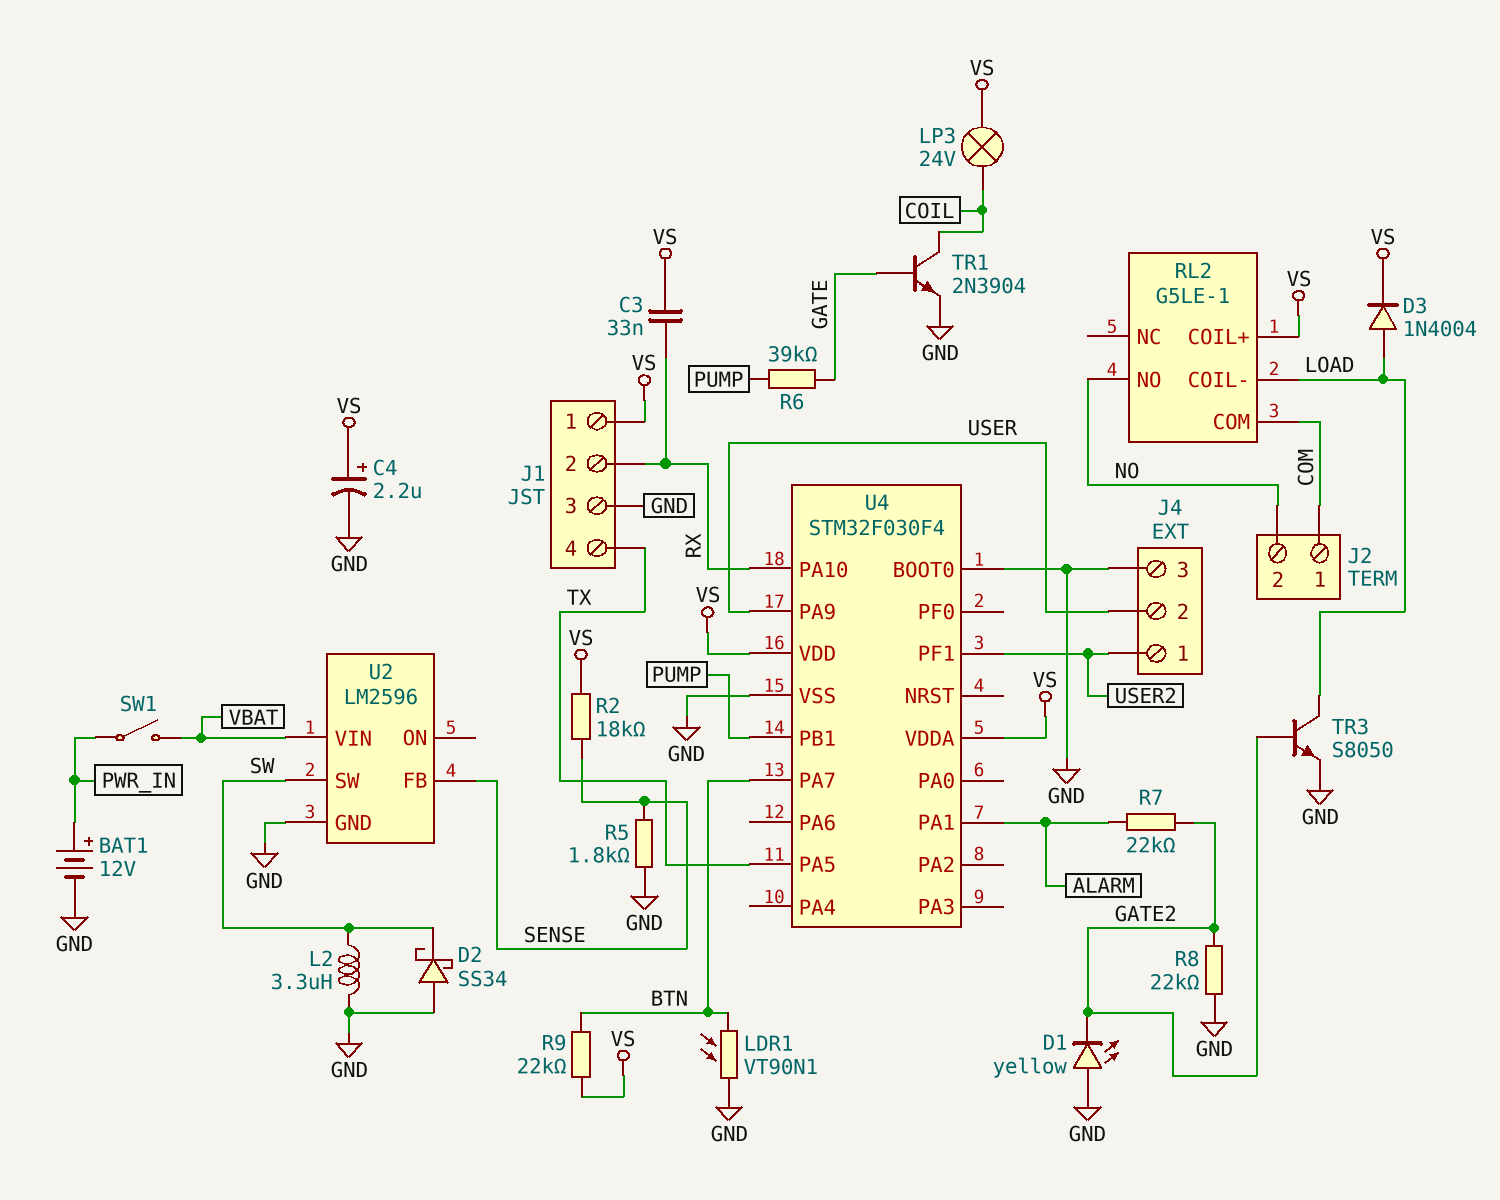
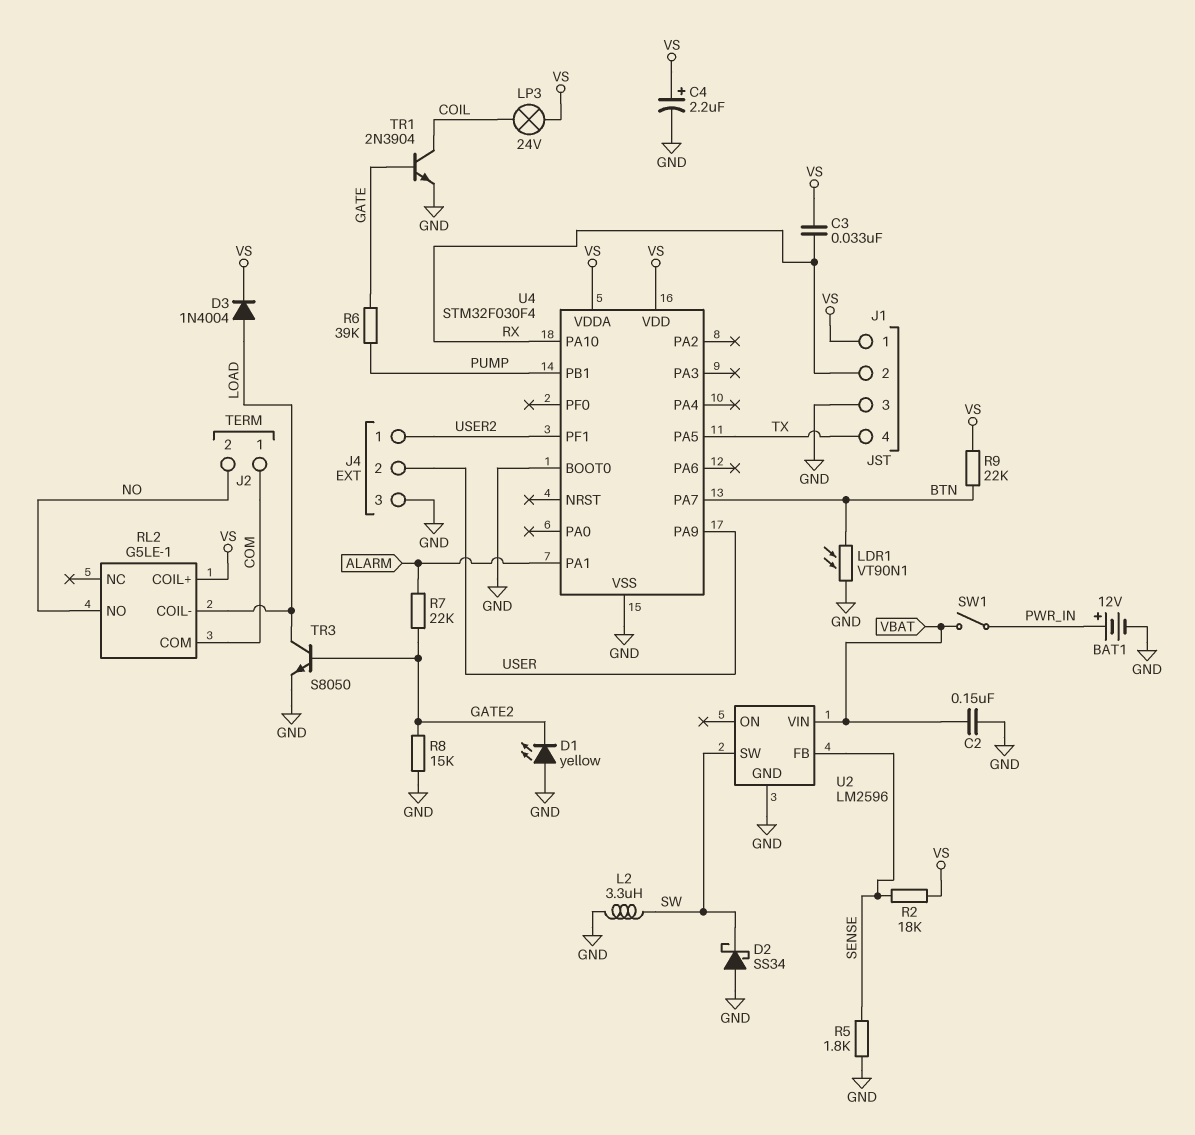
C2: none -> 150nF (GND, VBAT)
R8: 22k (GATE2, GND) -> 15k (GATE2, GND)

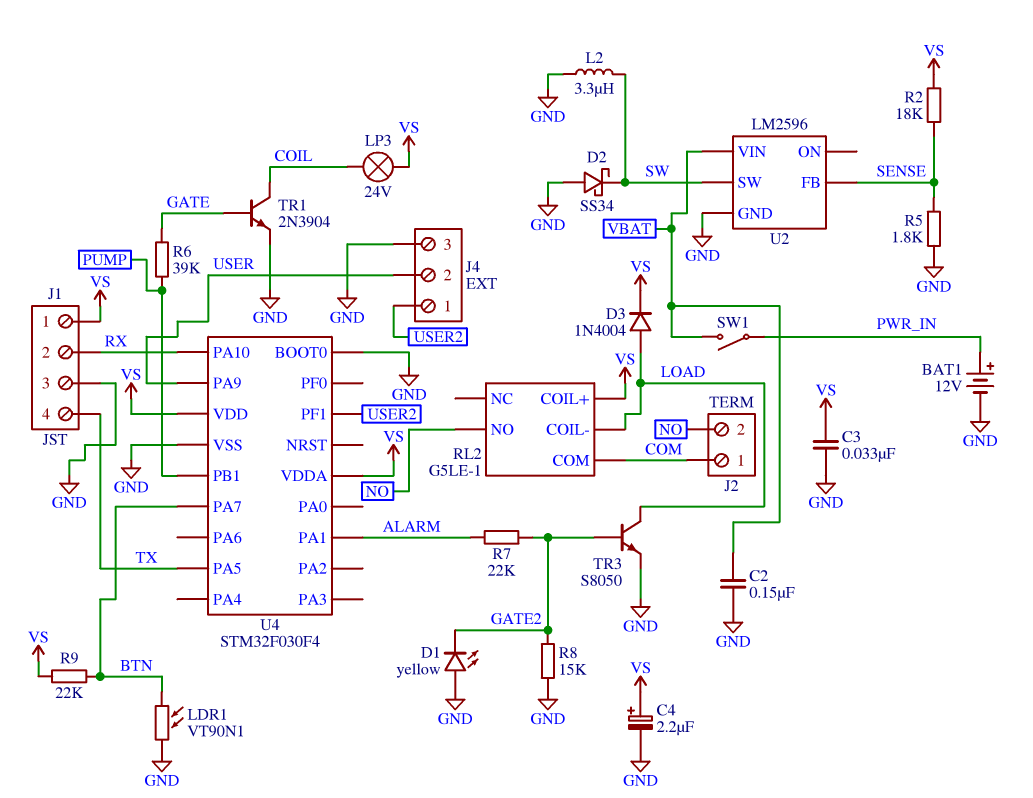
C3: 33nF (RX, VS) -> 33nF (GND, VS)

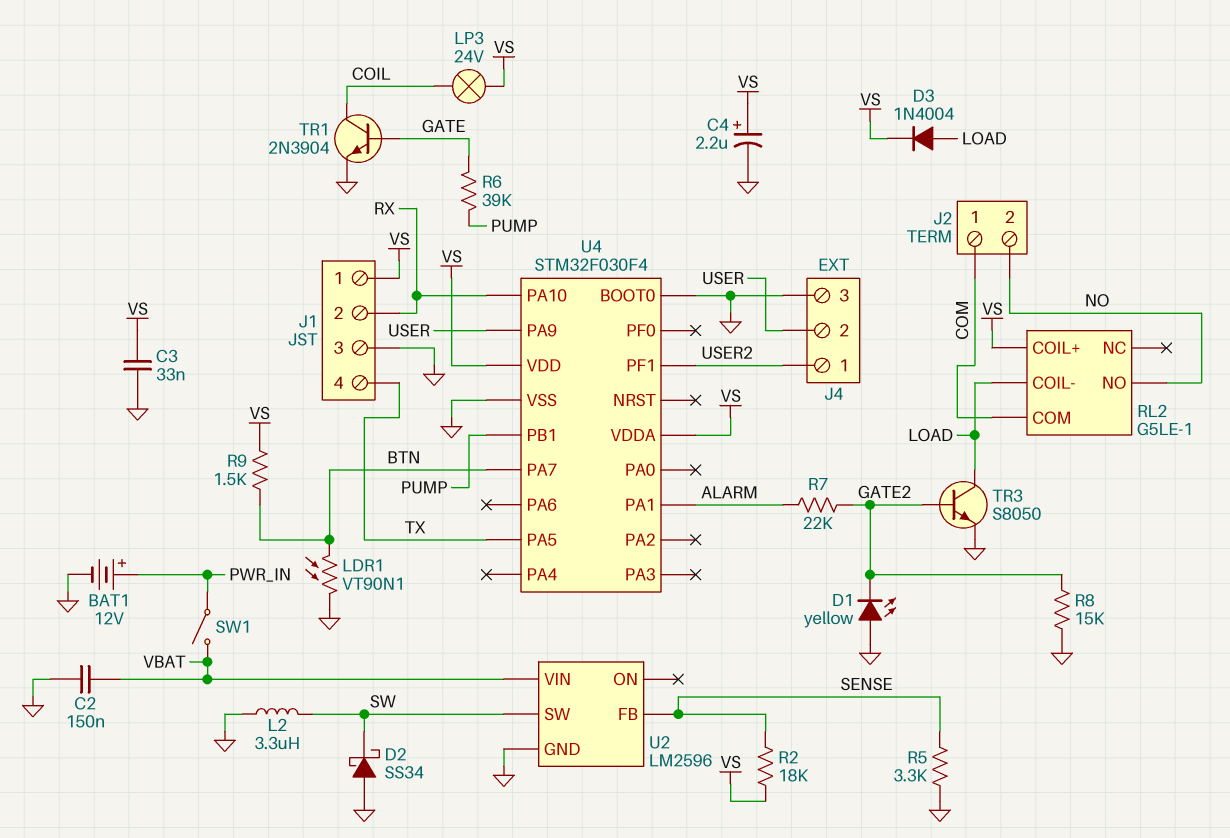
R5: 1.8k (GND, SENSE) -> 3.3k (GND, SENSE)
R9: 22k (BTN, VS) -> 1.5k (BTN, VS)

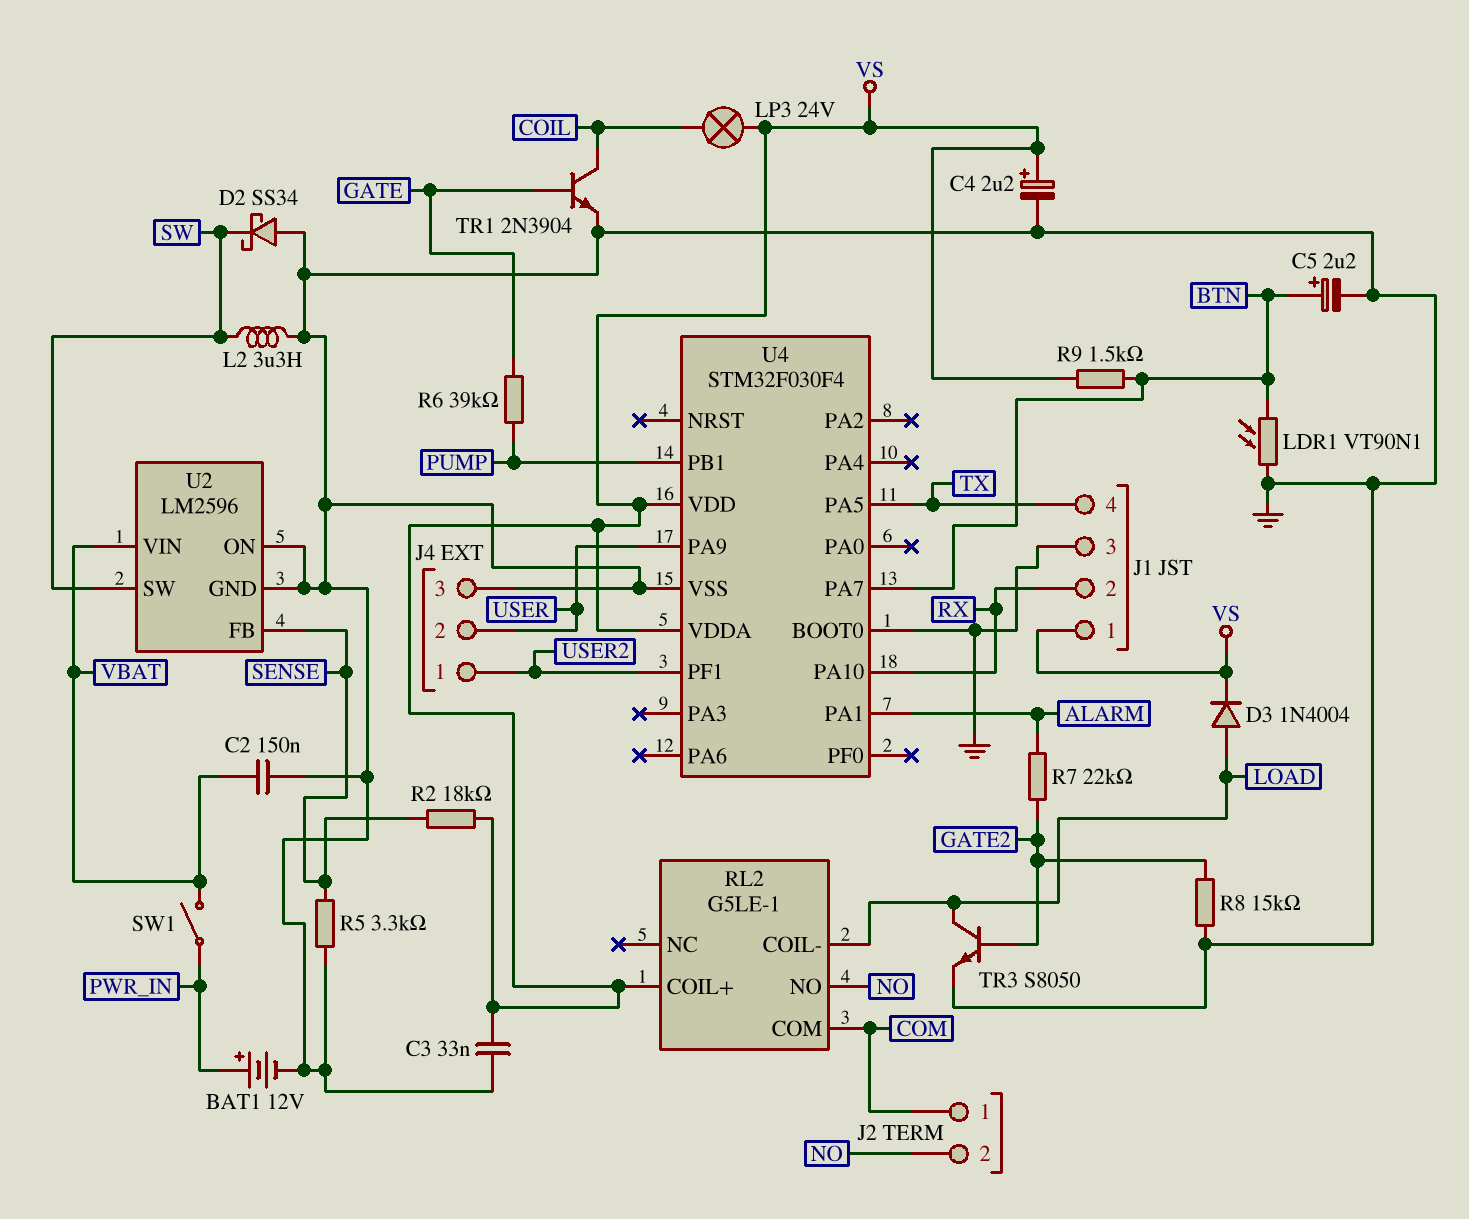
C5: none -> 2.2uF (plus BTN, minus GND)
D1: LED yellow (A GND, K GATE2) -> none
U2 pin ON: none -> GND

